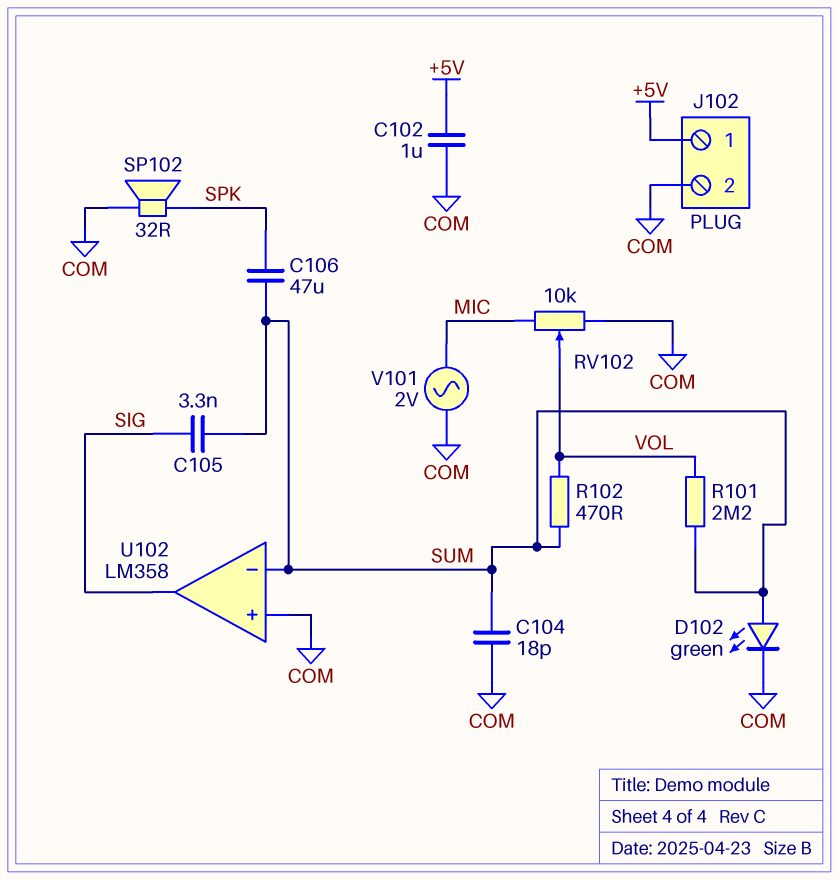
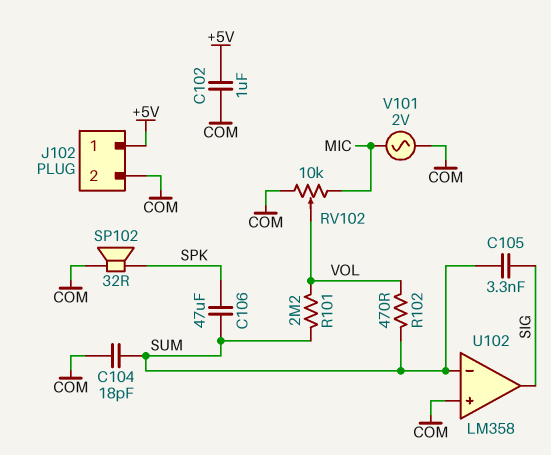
D102: LED green (A SUM, K COM) -> none

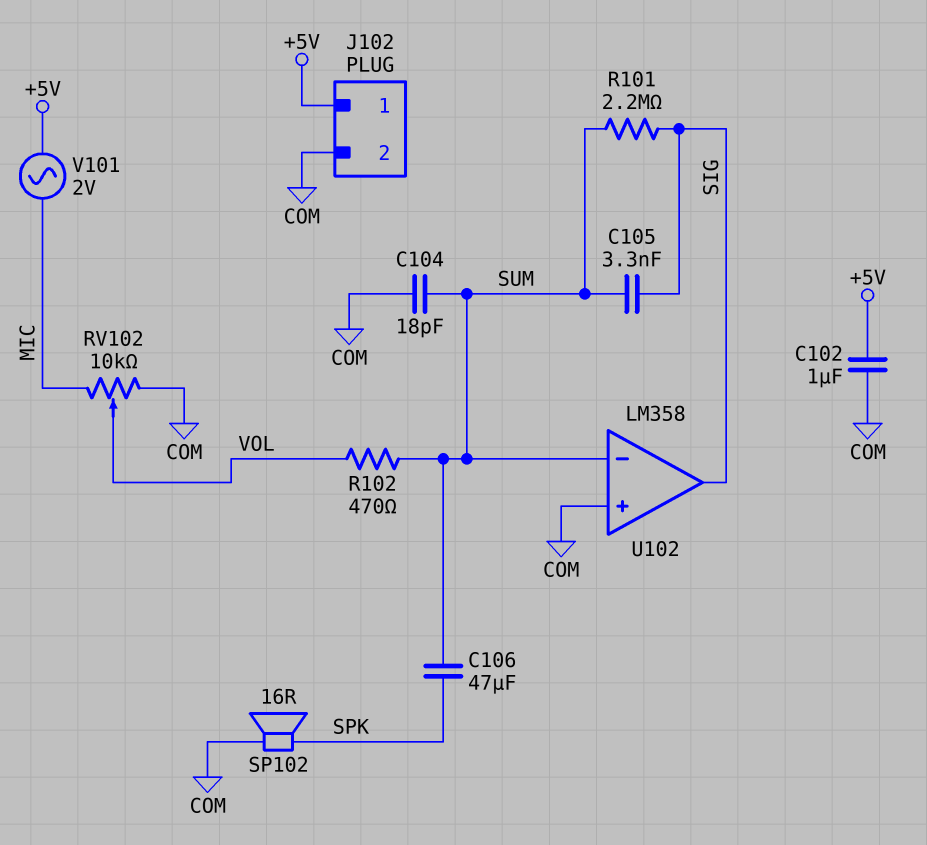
R101: 2.2M (SUM, VOL) -> 2.2M (SIG, SUM)
SP102: speaker 32R (COM, SPK) -> speaker 16R (COM, SPK)
V101: AC 2V (COM, MIC) -> AC 2V (+5V, MIC)

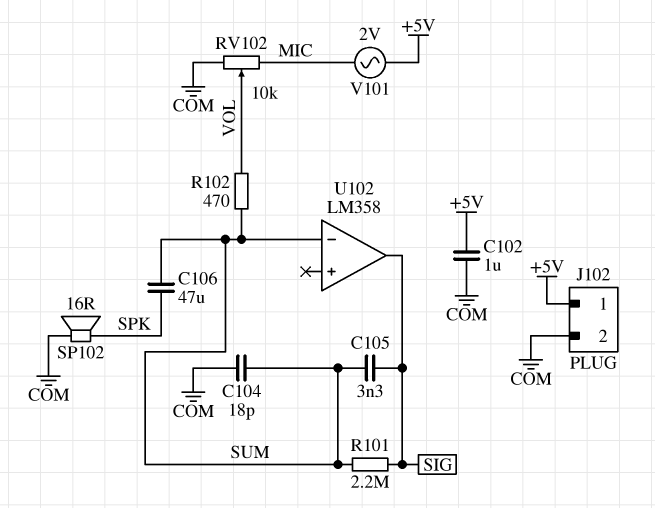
U102 pin in+: COM -> none

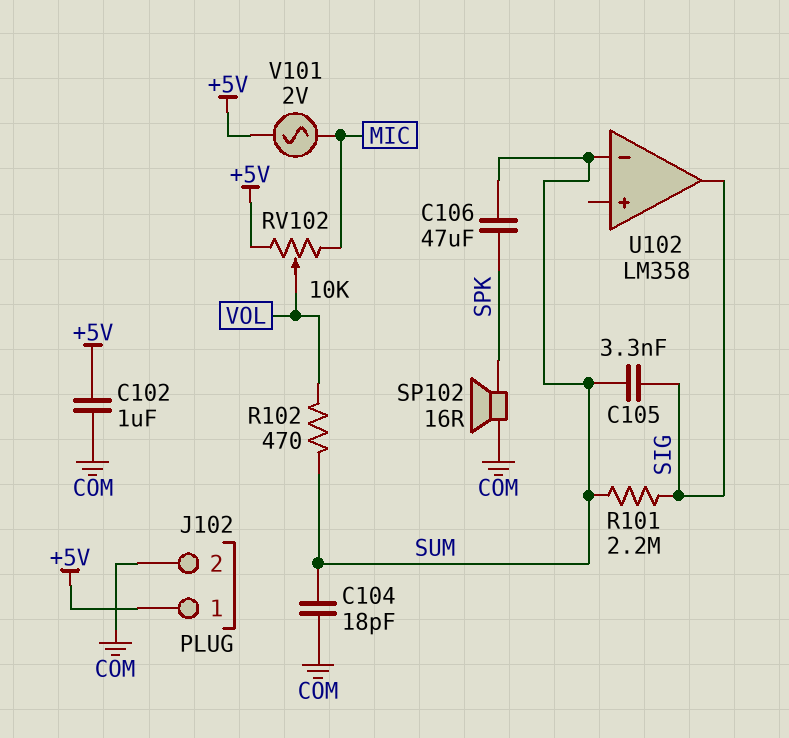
RV102: 10k (COM, MIC, wiper VOL) -> 10k (+5V, MIC, wiper VOL)

